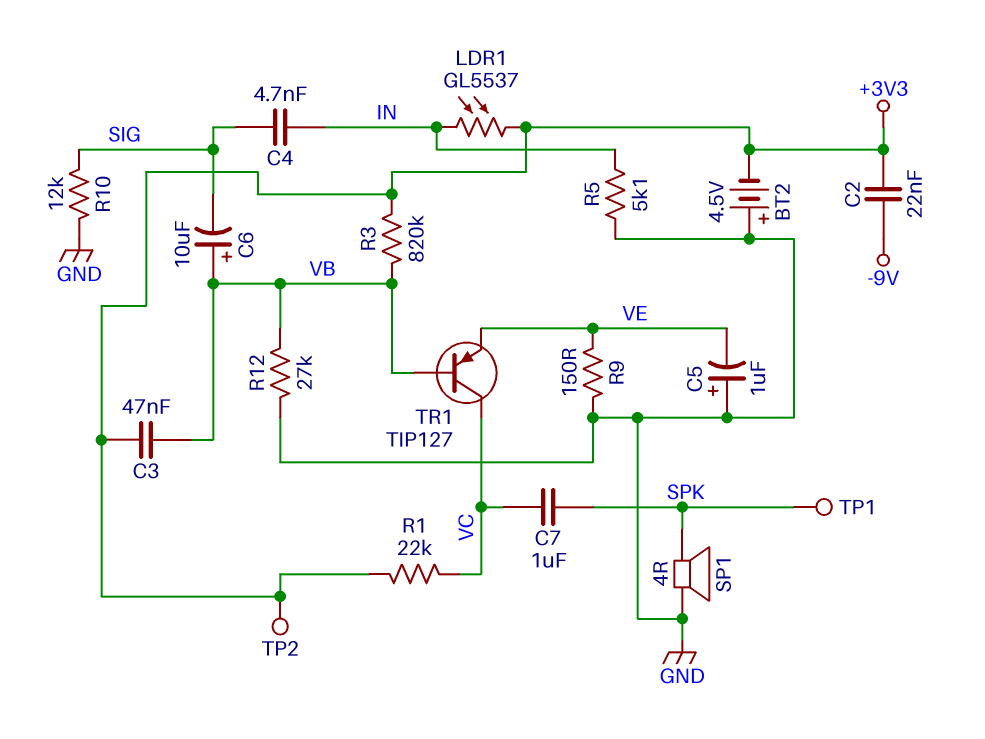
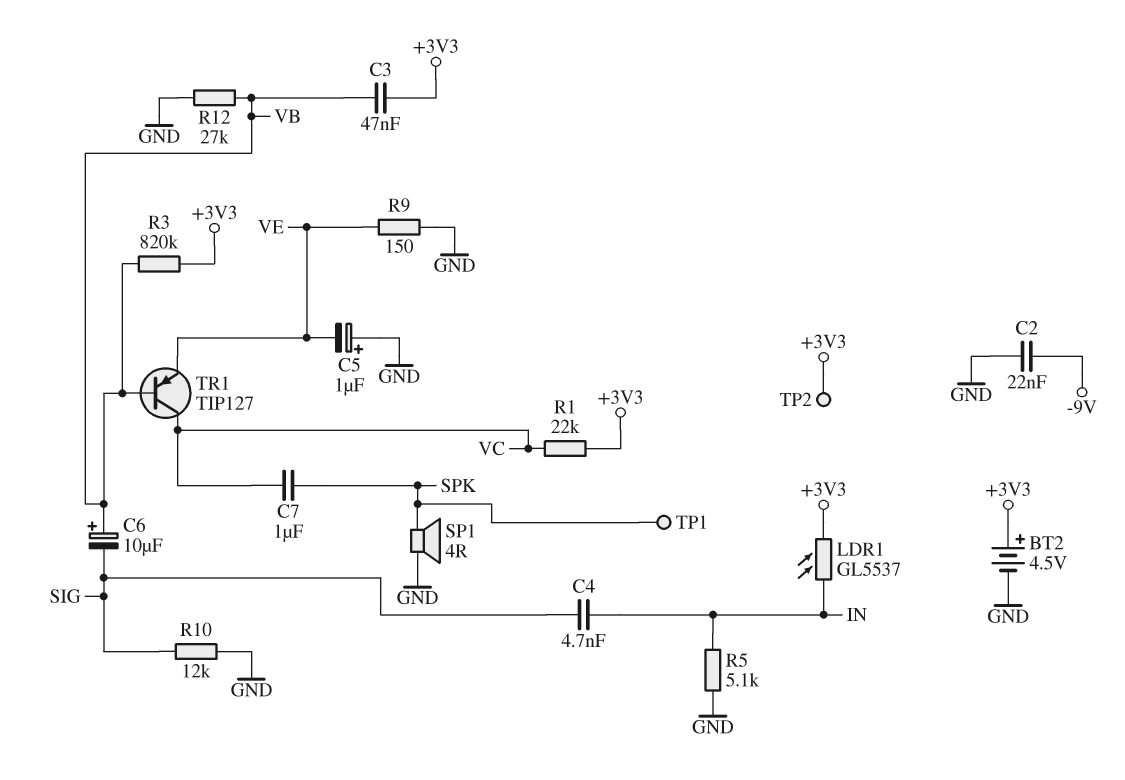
BT2: 4.5V (plus GND, minus +3V3) -> 4.5V (plus +3V3, minus GND)
C2: 22nF (+3V3, -9V) -> 22nF (-9V, GND)

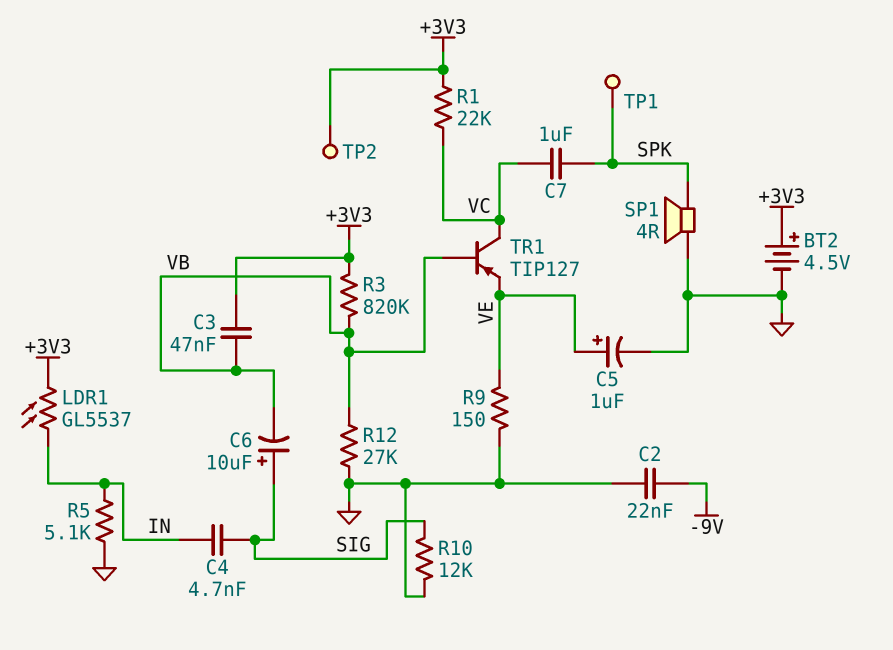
C5: 1uF (plus GND, minus VE) -> 1uF (plus VE, minus GND)
C6: 10uF (plus VB, minus SIG) -> 10uF (plus SIG, minus VB)

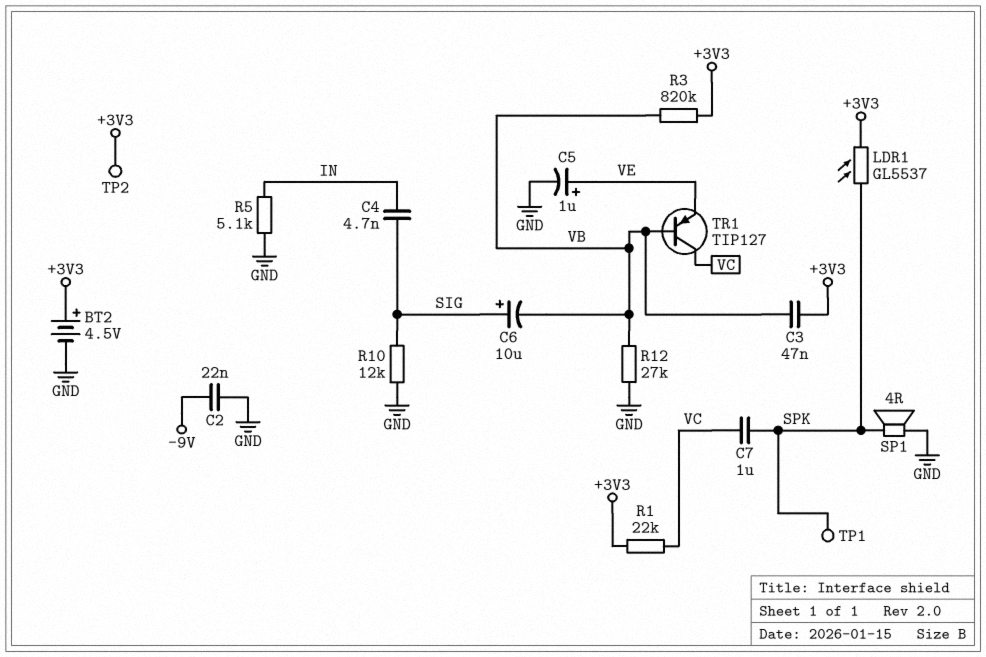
LDR1: GL5537 (+3V3, IN) -> GL5537 (+3V3, SPK)
R9: 150 (GND, VE) -> none

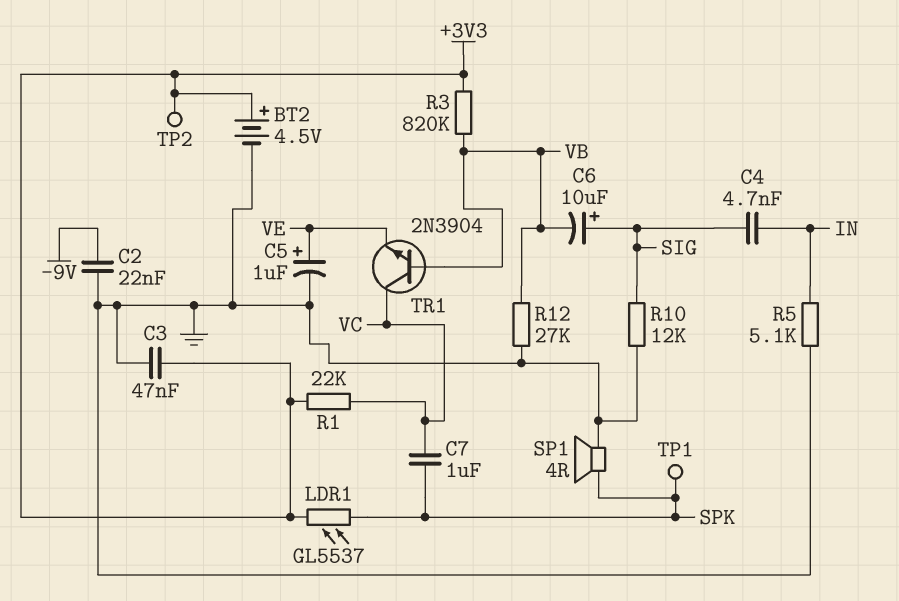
C3: 47nF (+3V3, VB) -> 47nF (+3V3, GND)
TR1: PNP TIP127 (B VB, C VC, E VE) -> NPN 2N3904 (B VB, C VC, E VE)

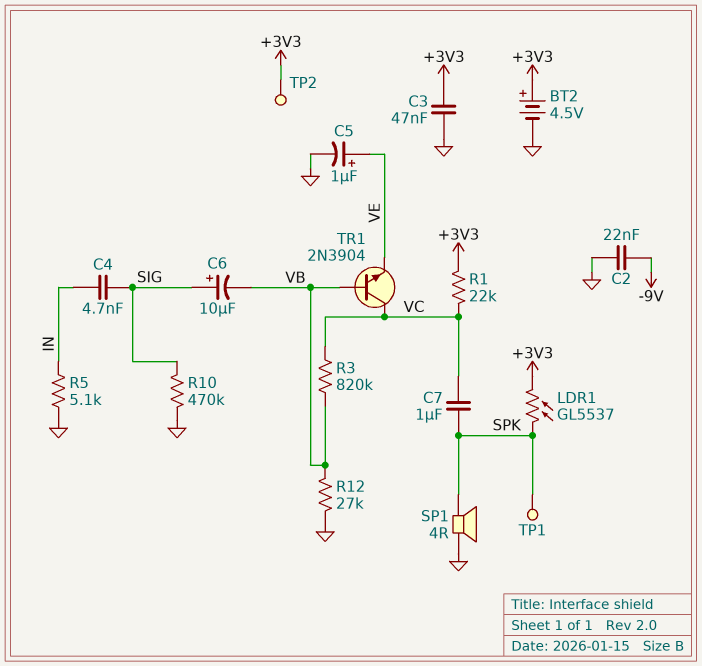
R3: 820k (+3V3, VB) -> 820k (VB, VC)
R10: 12k (GND, SIG) -> 470k (GND, SIG)

